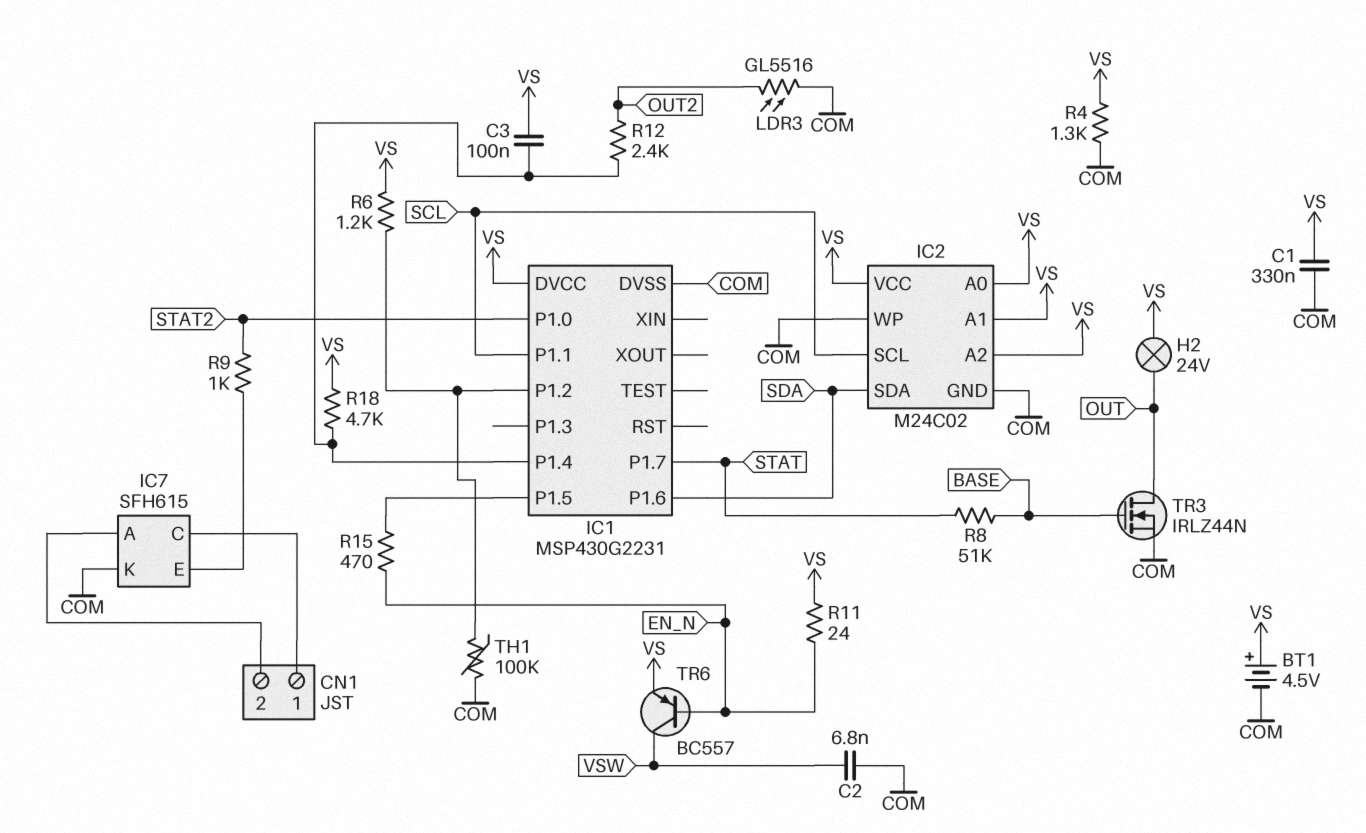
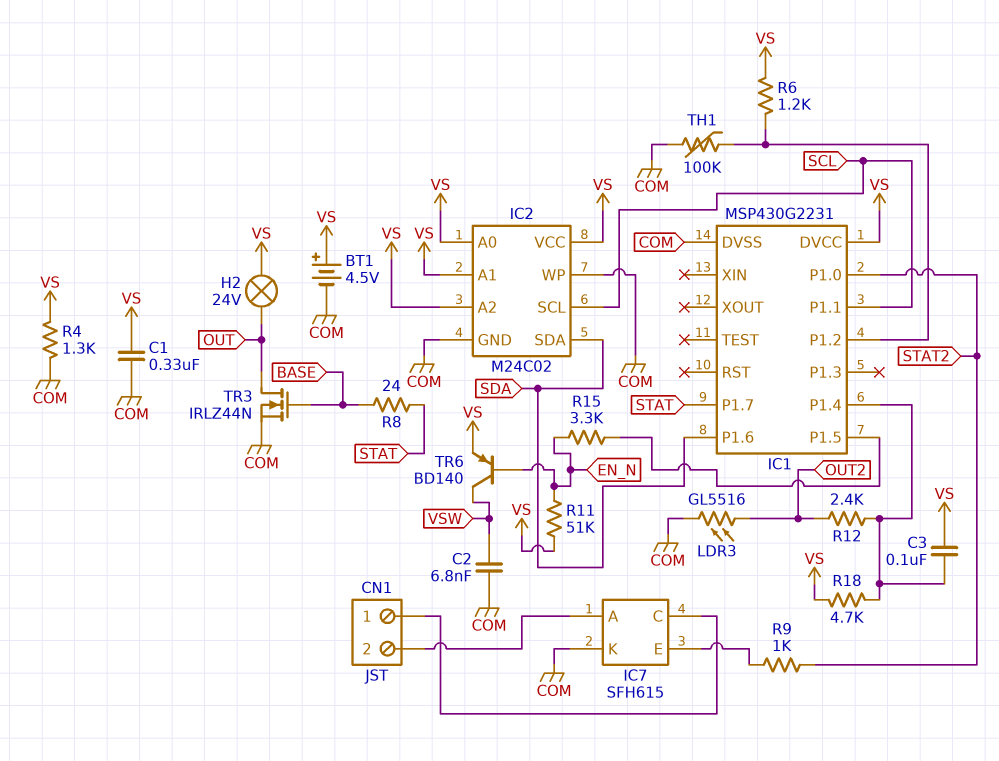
R8: 51k (BASE, STAT) -> 24 (BASE, STAT)
R11: 24 (EN_N, VS) -> 51k (EN_N, VS)
R15: 470 (EN_N, IC1/P1.5) -> 3.3k (EN_N, IC1/P1.5)
TR6: PNP BC557 (B EN_N, C VSW, E VS) -> PNP BD140 (B EN_N, C VSW, E VS)

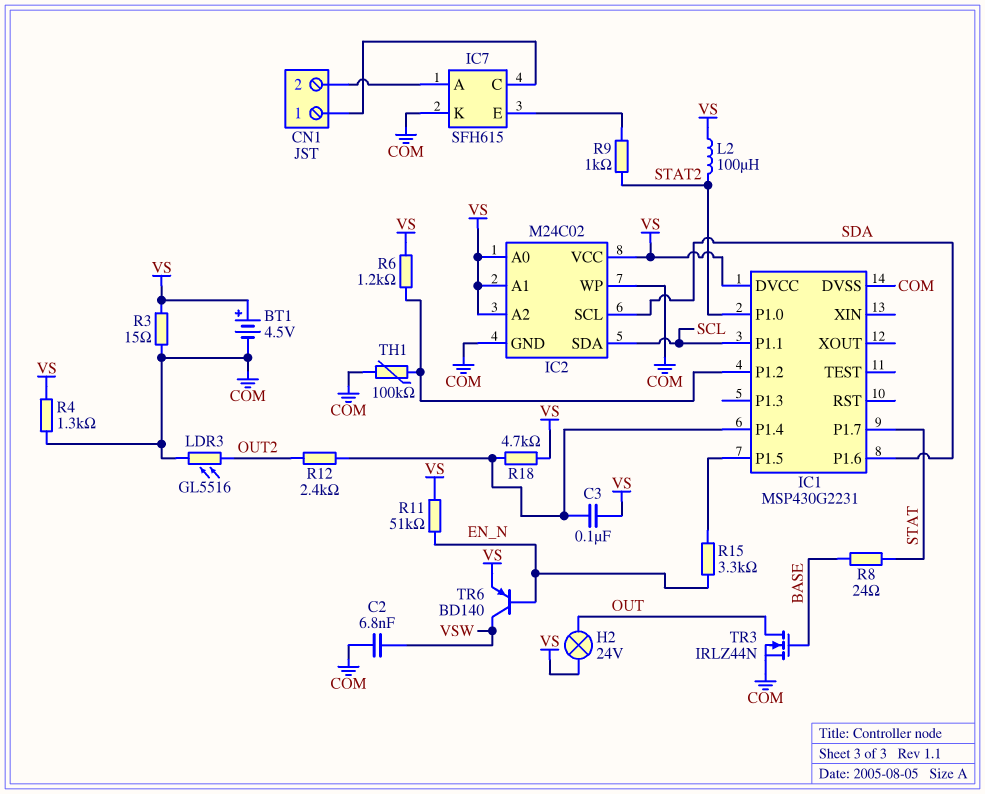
C1: 330nF (COM, VS) -> none
IC2 pin SCL: SCL -> SDA
IC2 pin SDA: SDA -> SCL
L2: none -> 100uH (STAT2, VS)
R3: none -> 15 (COM, VS)

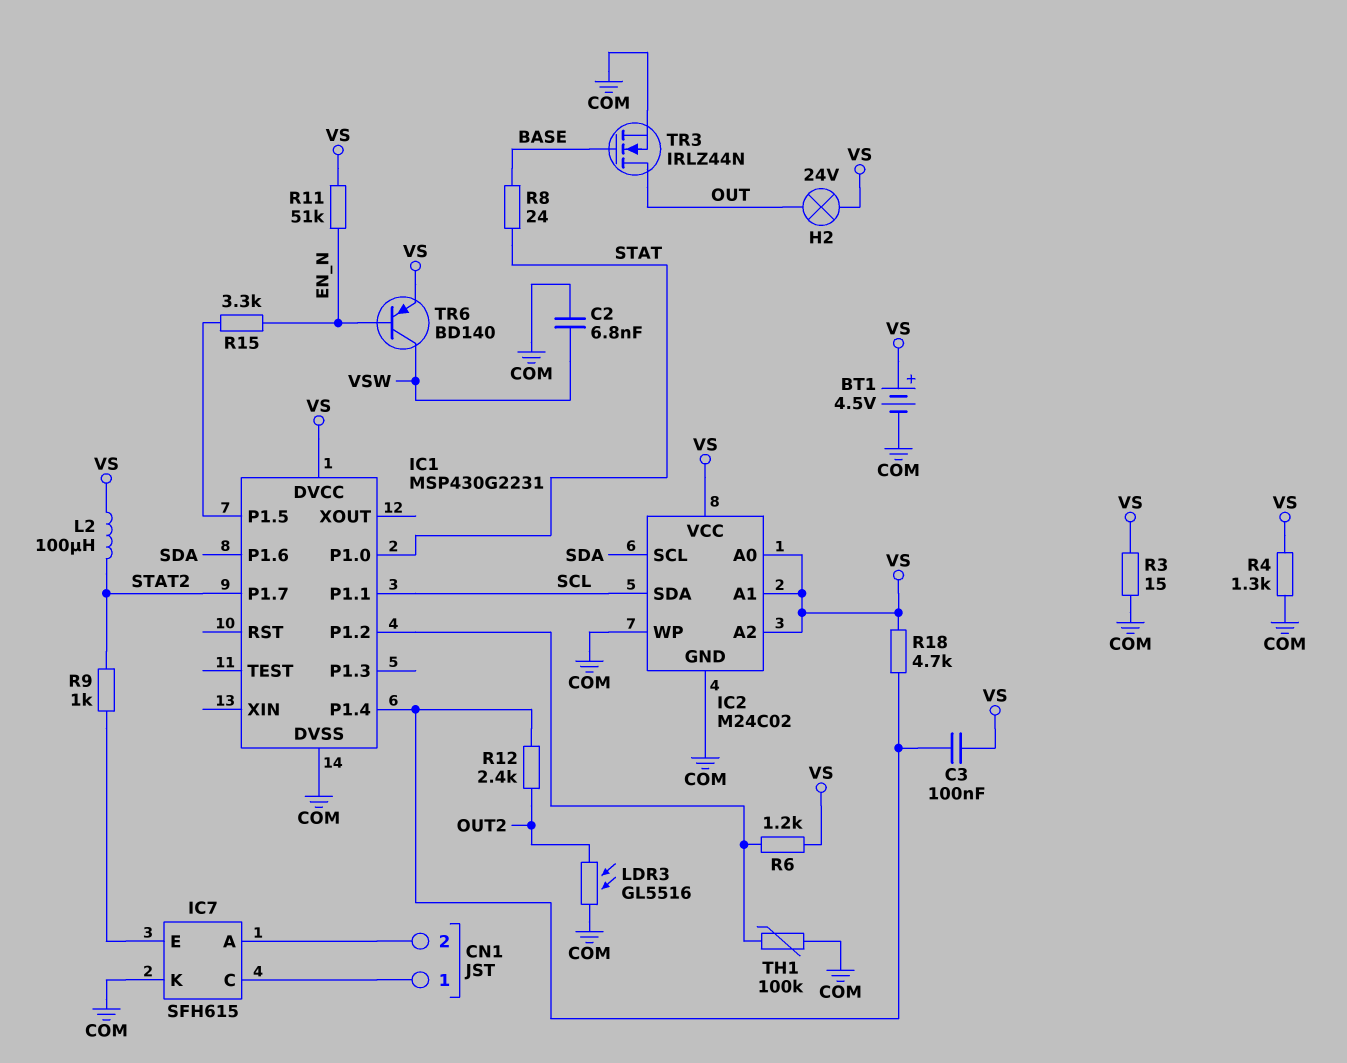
IC1 pin P1.0: STAT2 -> STAT
IC1 pin P1.7: STAT -> STAT2

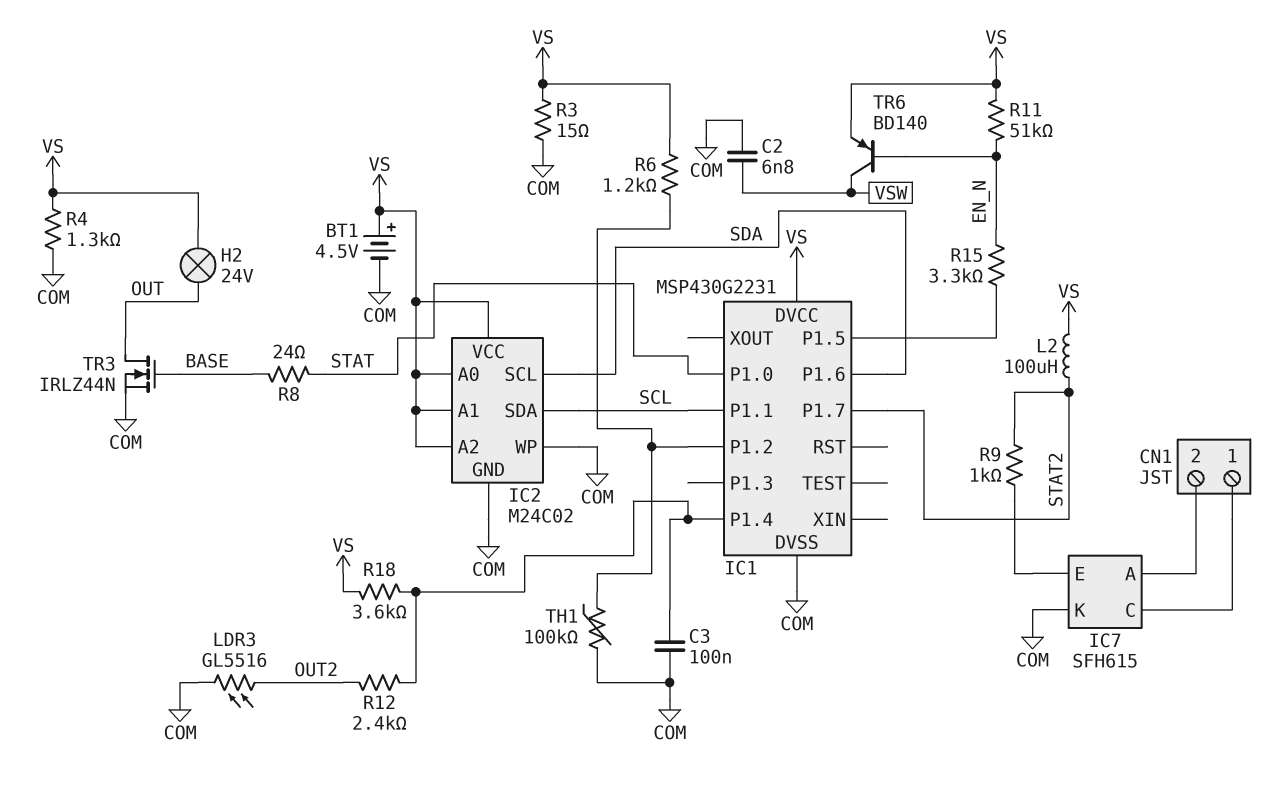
C3: 100nF (IC1/P1.4, VS) -> 100nF (COM, IC1/P1.4)
R18: 4.7k (IC1/P1.4, VS) -> 3.6k (IC1/P1.4, VS)

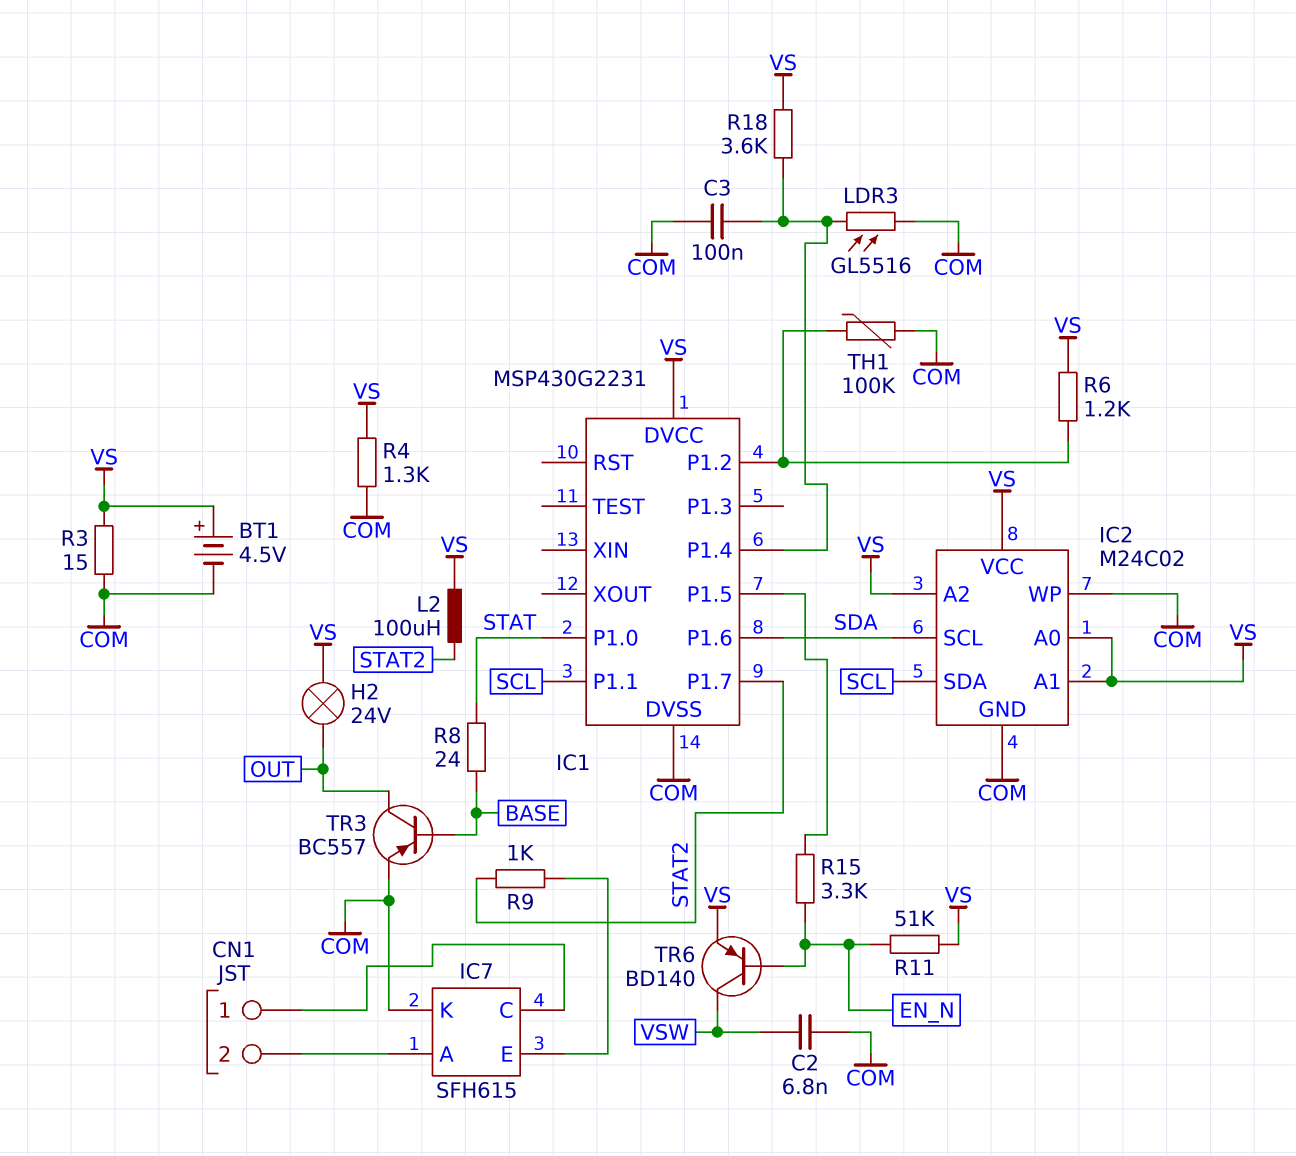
LDR3: GL5516 (COM, OUT2) -> GL5516 (COM, IC1/P1.4)
R12: 2.4k (IC1/P1.4, OUT2) -> none
TR3: NMOS IRLZ44N (G BASE, D OUT, S COM) -> PNP BC557 (B BASE, C OUT, E COM)

